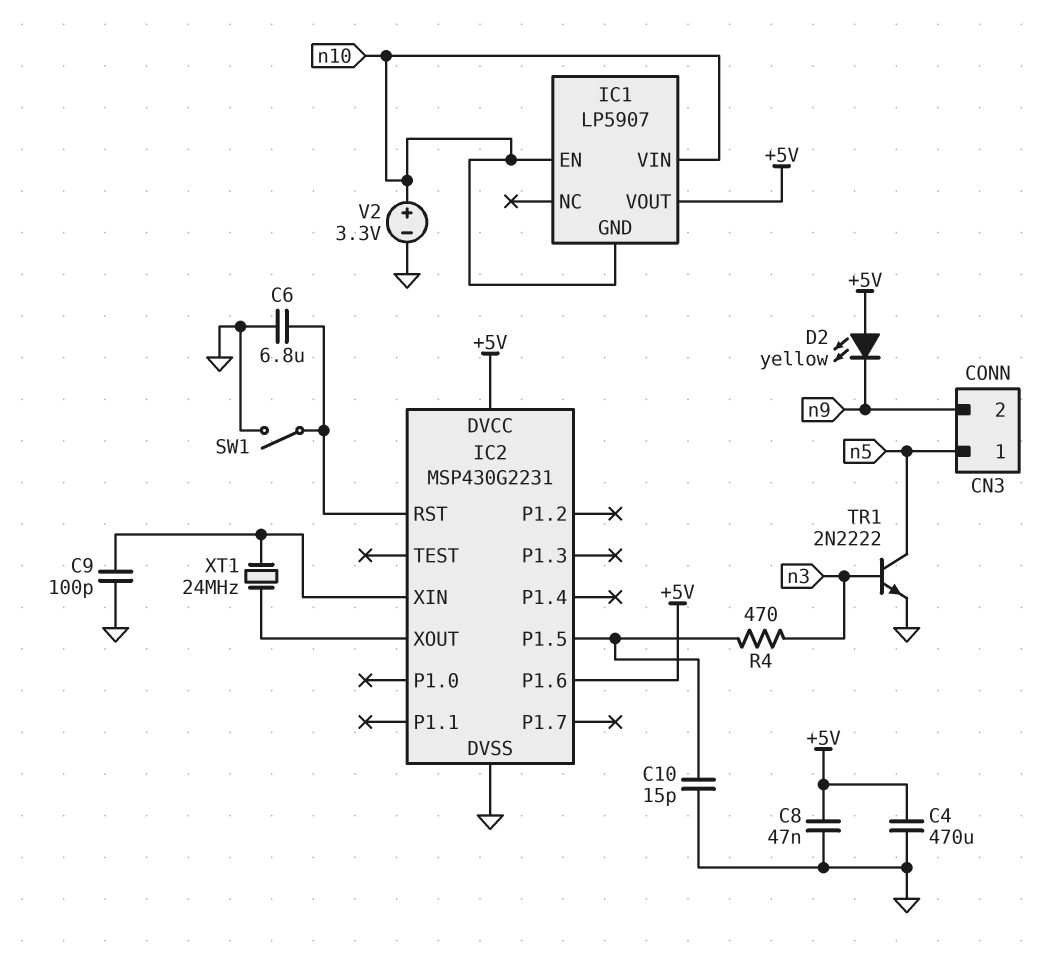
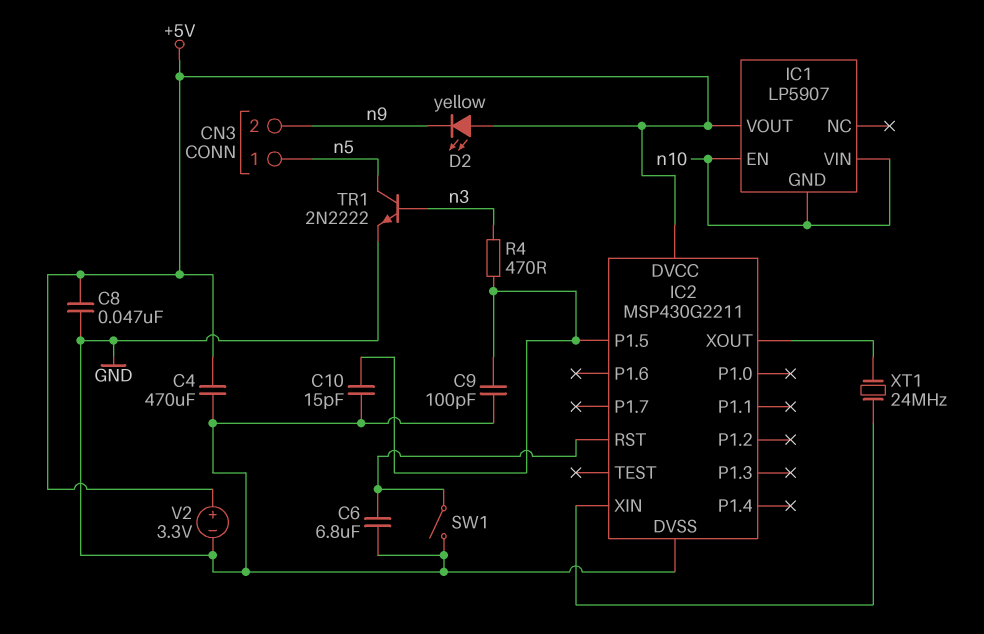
C9: 100pF (GND, IC2/XIN) -> 100pF (GND, IC2/P1.5)
IC2: MSP430G2231 -> MSP430G2211
IC2 pin P1.6: +5V -> none
V2: 3.3V (plus n10, minus GND) -> 3.3V (plus +5V, minus GND)

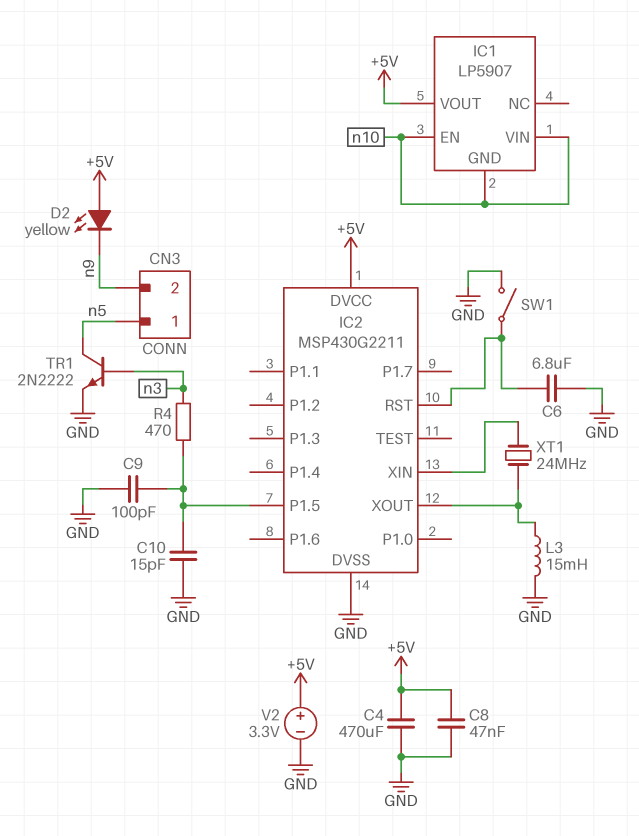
L3: none -> 15mH (GND, IC2/XOUT)

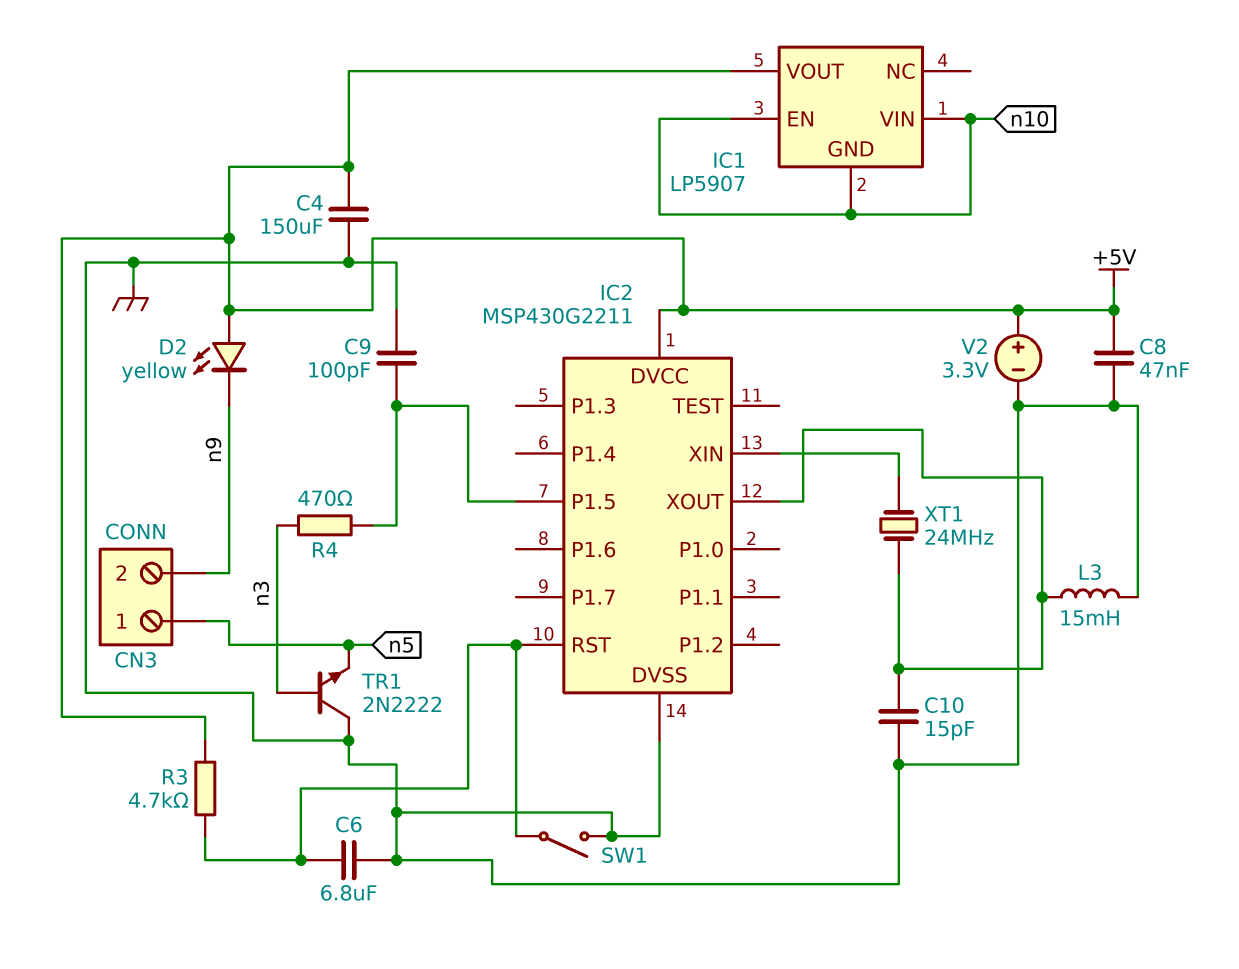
C4: 470uF (+5V, GND) -> 150uF (+5V, GND)
C10: 15pF (GND, IC2/P1.5) -> 15pF (GND, IC2/XOUT)
R3: none -> 4.7k (+5V, IC2/RST)
TR1: NPN 2N2222 (B n3, C n5, E GND) -> NPN 2N2222 (B n3, C GND, E n5)

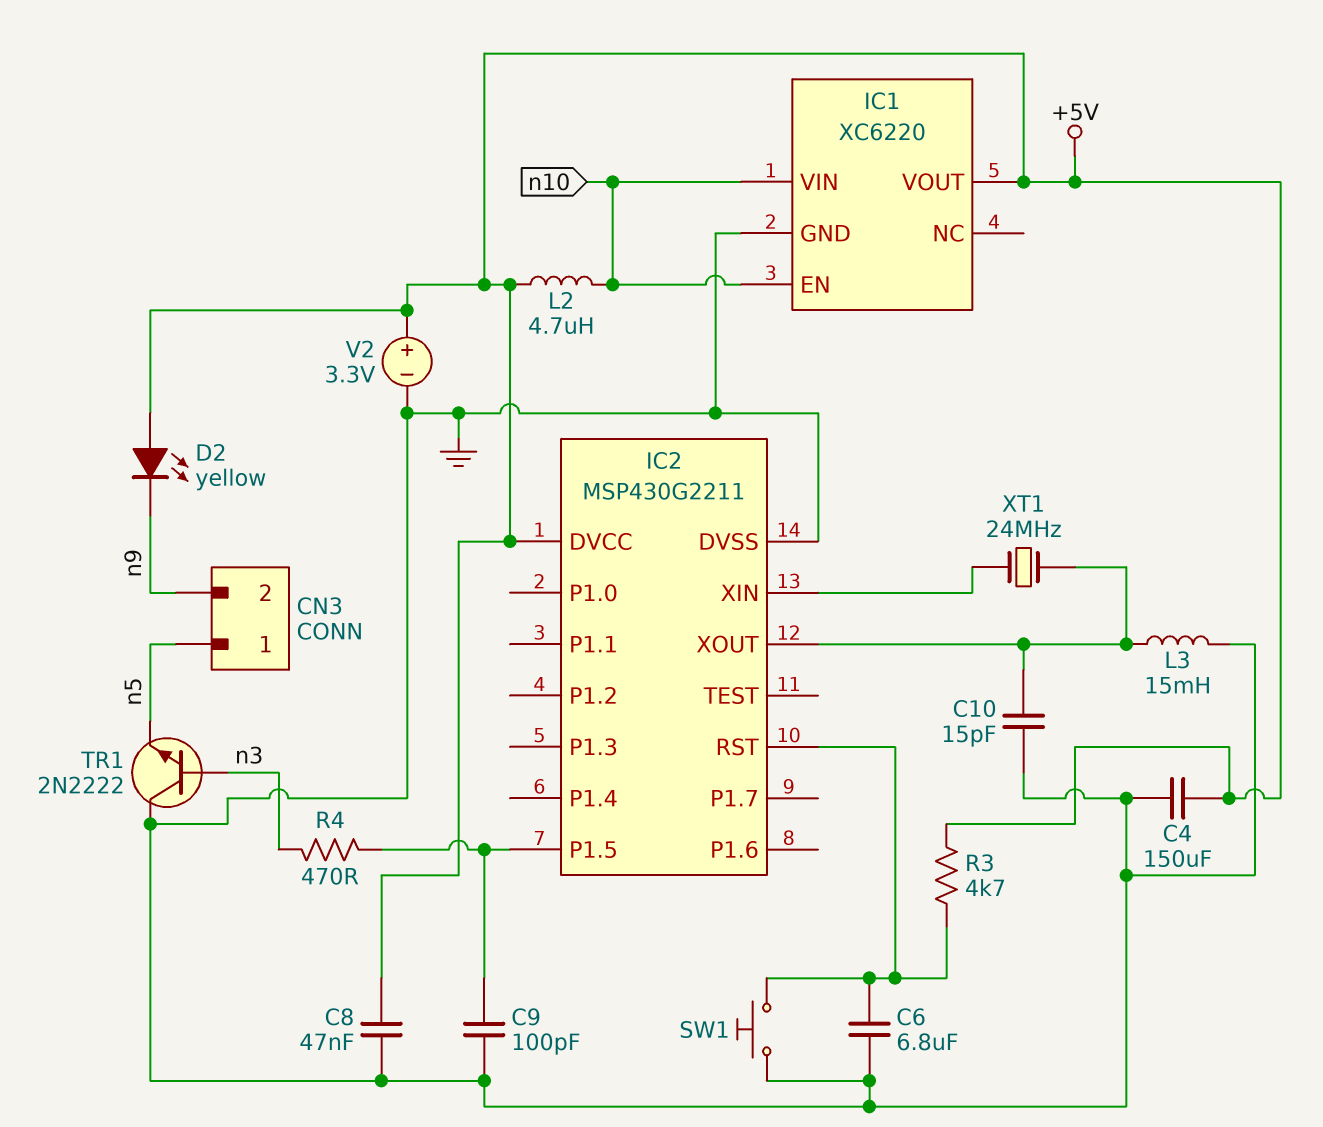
IC1: LP5907 -> XC6220
IC1 pin GND: n10 -> GND
L2: none -> 4.7uH (+5V, n10)
SW1: switch (GND, IC2/RST) -> button (GND, IC2/RST)

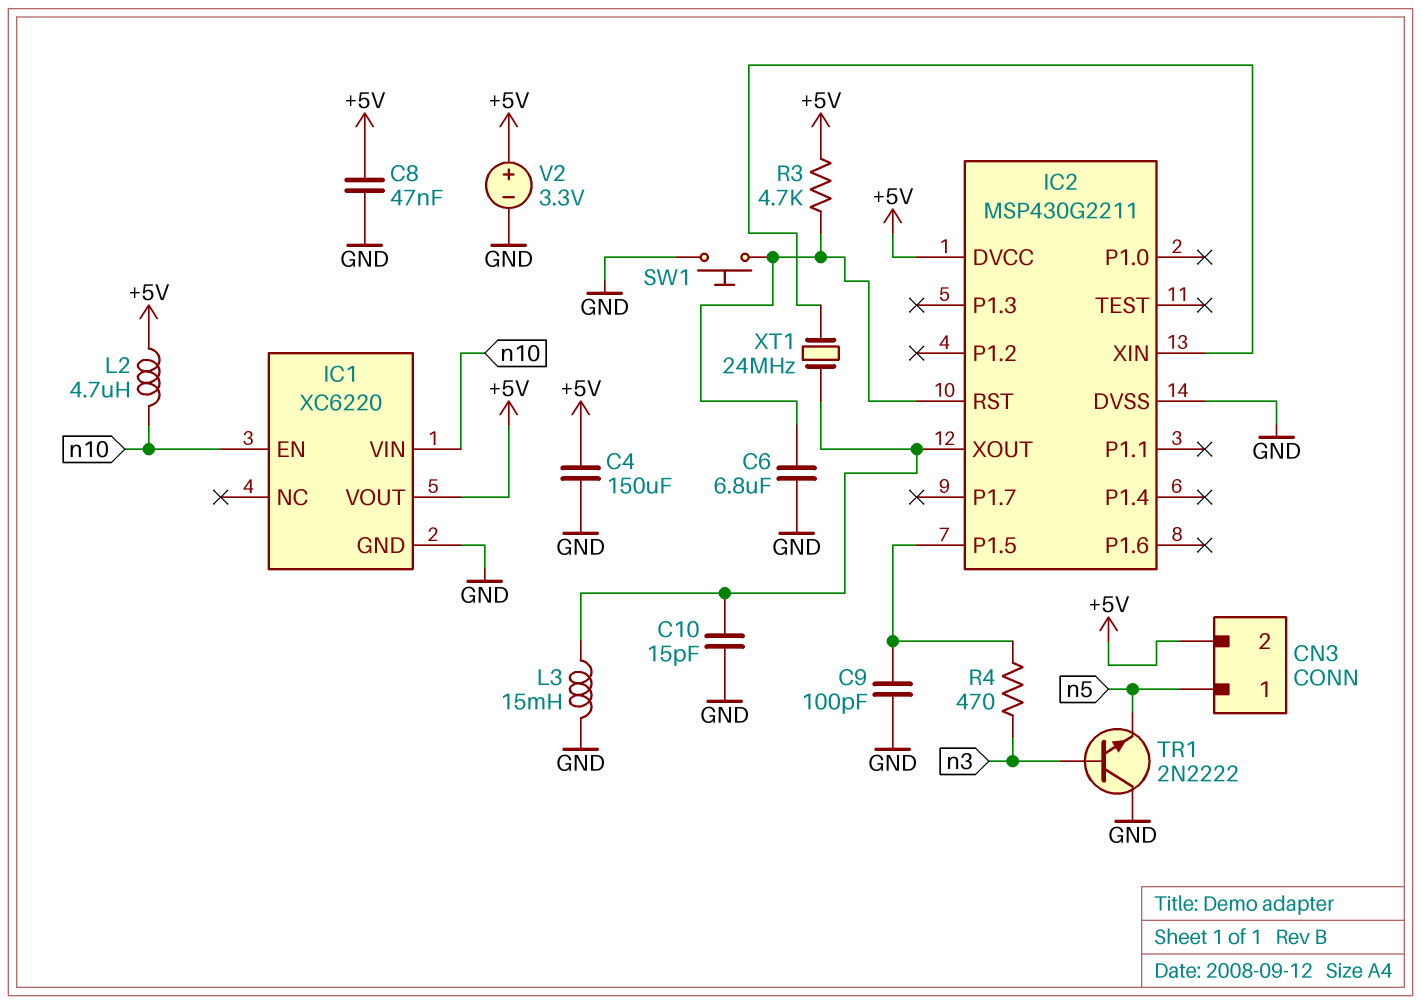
CN3 pin 2: n9 -> +5V
D2: LED yellow (A +5V, K n9) -> none

